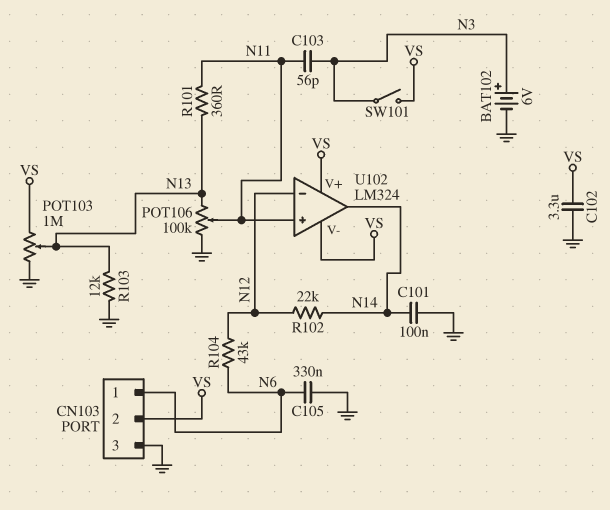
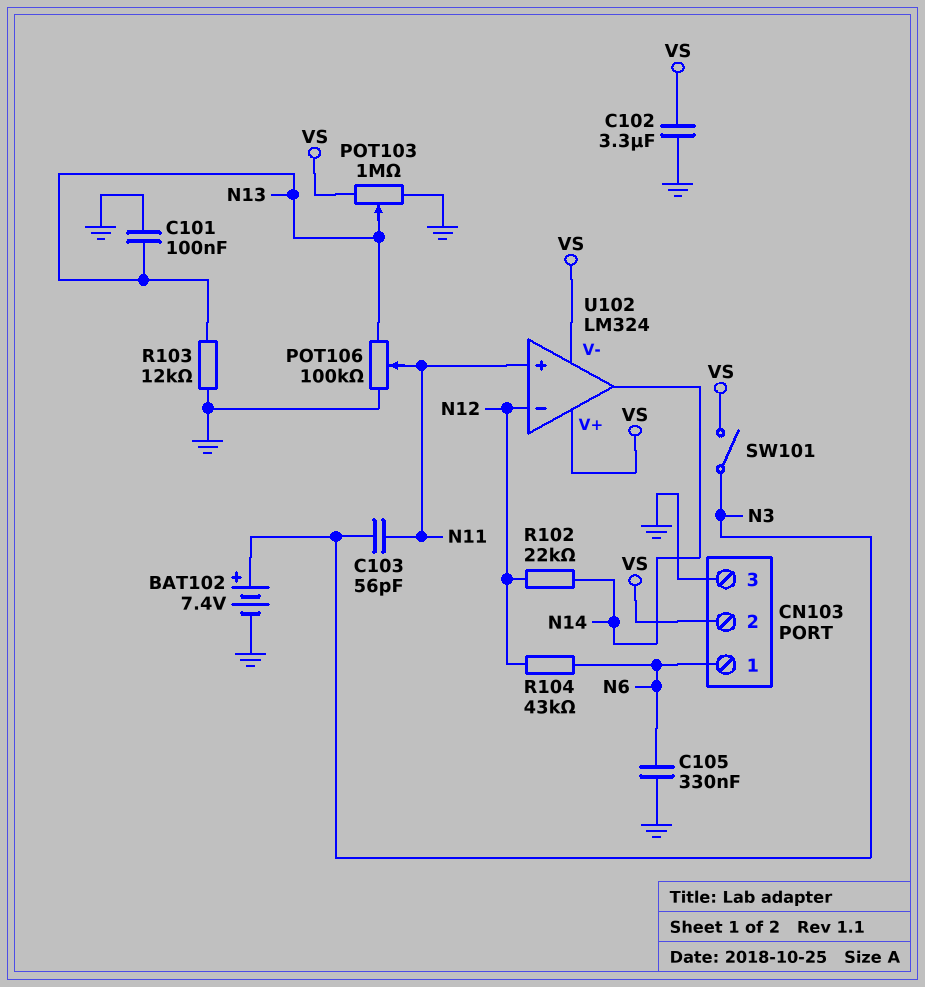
BAT102: 6V (plus N3, minus GND) -> 7.4V (plus N3, minus GND)
C101: 100nF (GND, N14) -> 100nF (GND, N13)
R101: 360 (N11, N13) -> none

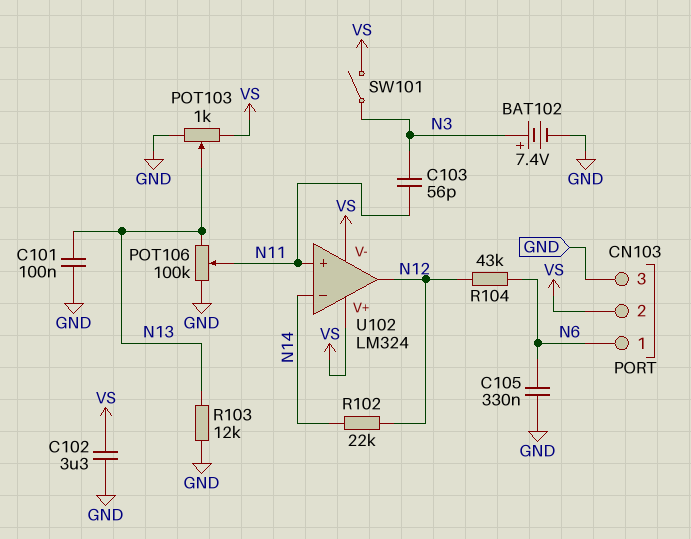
POT103: 1M (GND, VS, wiper N13) -> 1k (GND, VS, wiper N13)
U102 pin in-: N12 -> N14
U102 pin out: N14 -> N12

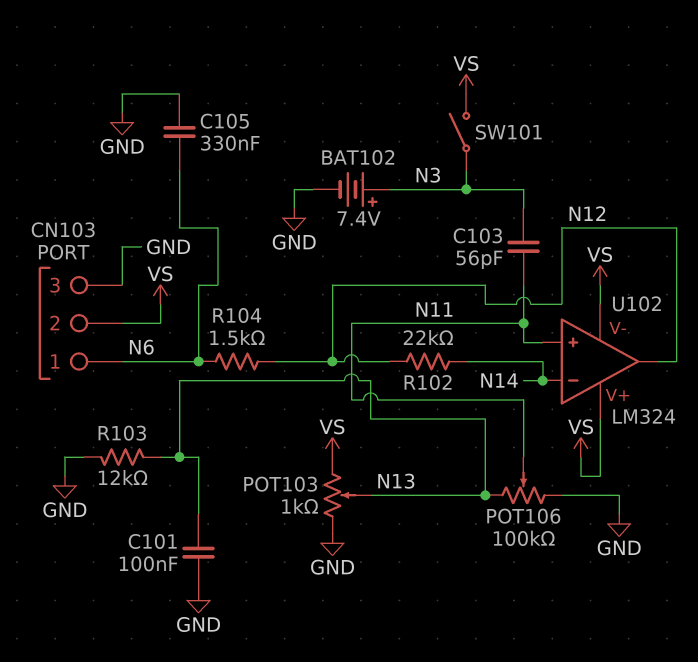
C102: 3.3uF (GND, VS) -> none
R104: 43k (N6, N12) -> 1.5k (N6, N12)

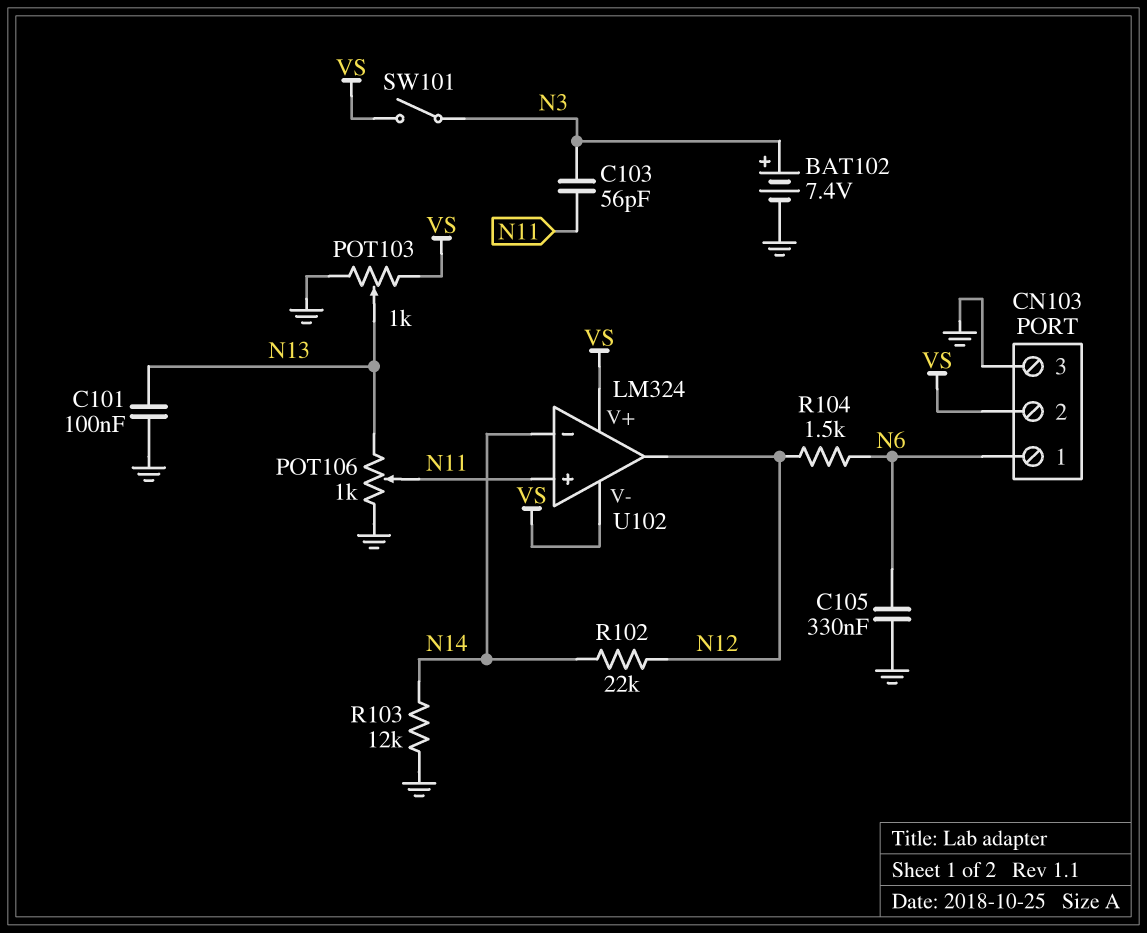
POT106: 100k (GND, N13, wiper N11) -> 1k (GND, N13, wiper N11)
R103: 12k (GND, N13) -> 12k (GND, N14)

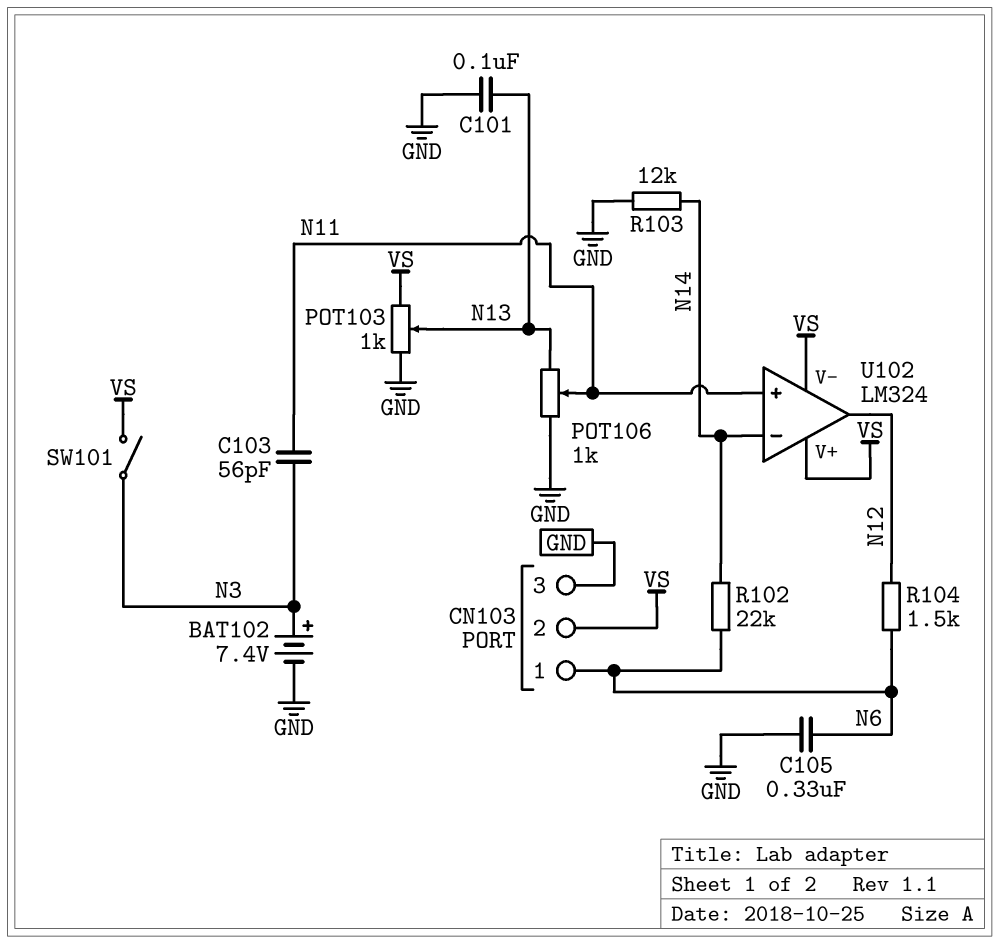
R102: 22k (N12, N14) -> 22k (N6, N14)

